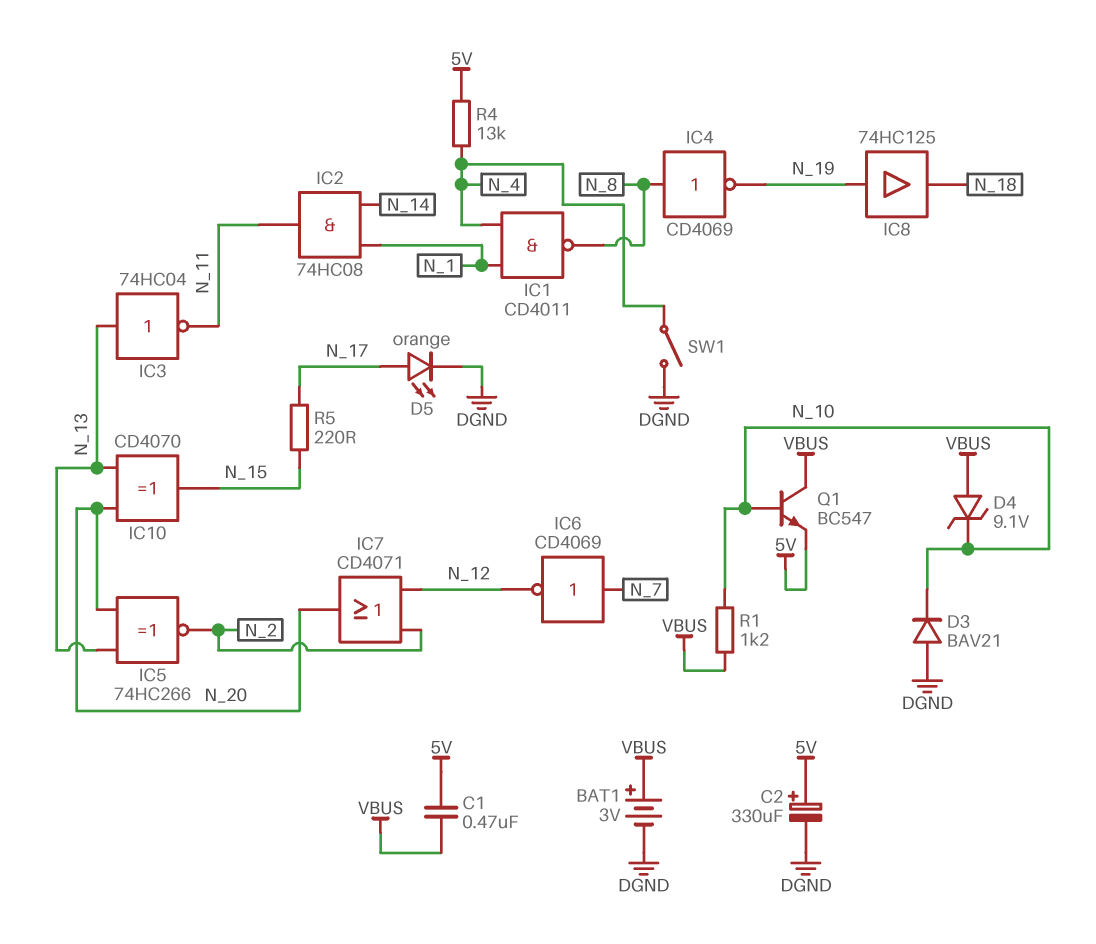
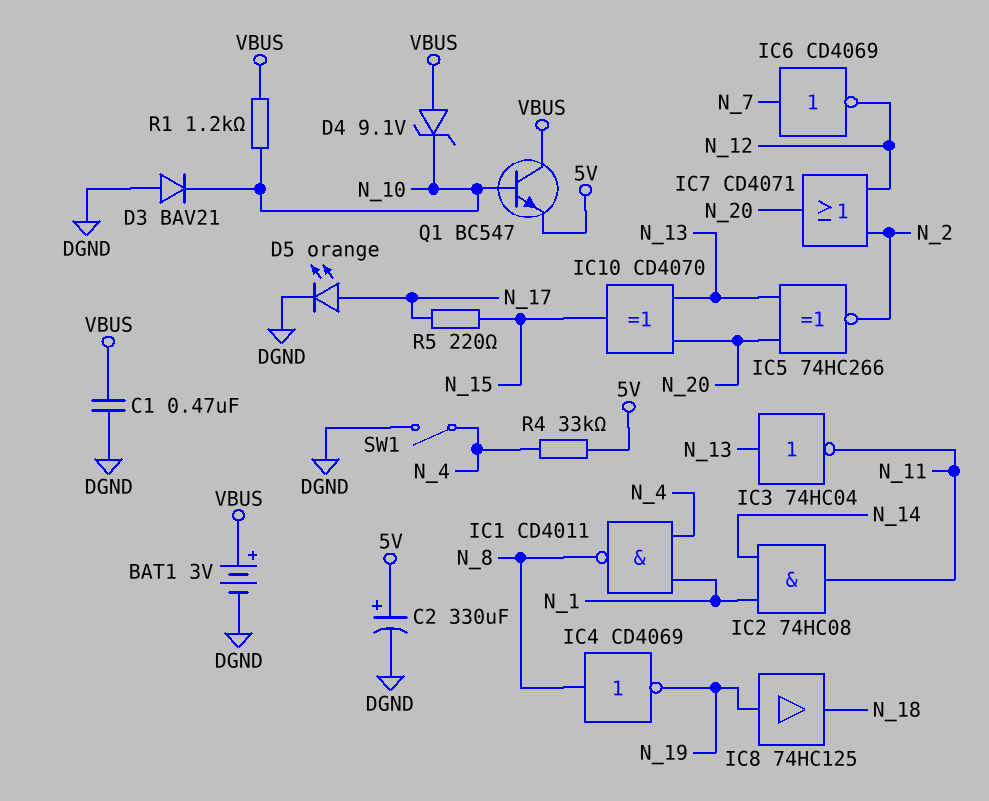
C1: 470nF (5V, VBUS) -> 470nF (DGND, VBUS)
R4: 13k (5V, N_4) -> 33k (5V, N_4)

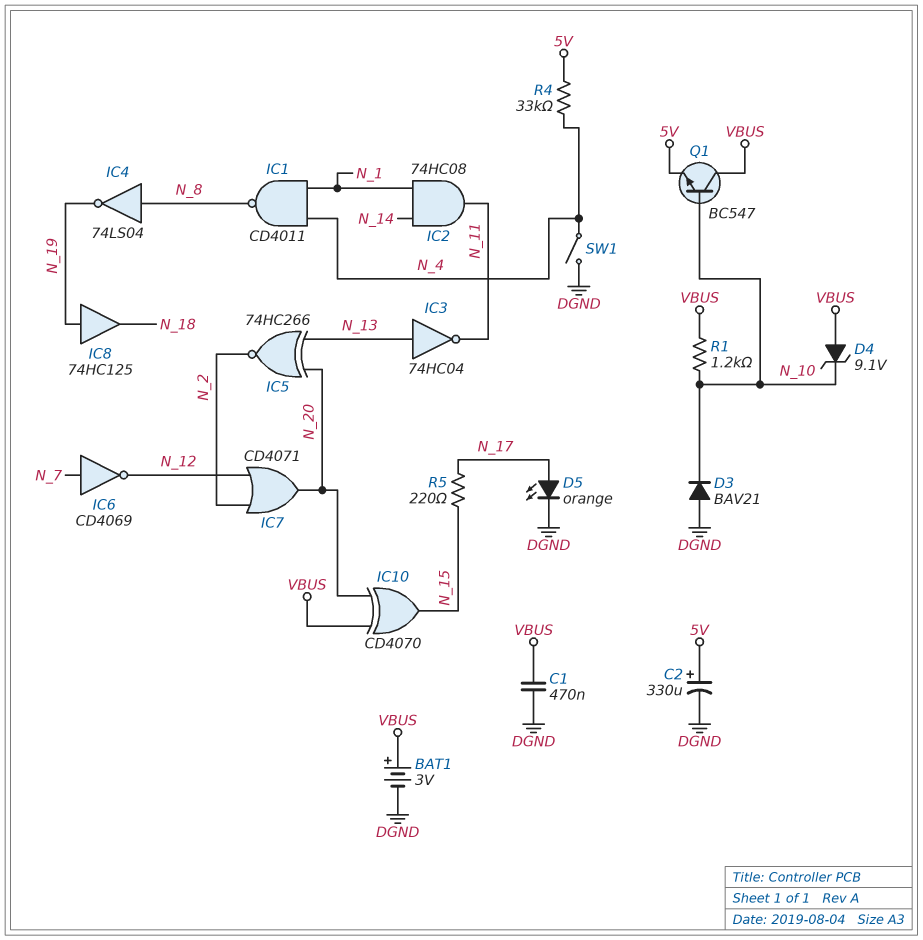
IC4: NOT CD4069 (in N_8, out N_19) -> NOT 74LS04 (in N_8, out N_19)
IC10: XOR CD4070 (in N_13, in N_20, out N_15) -> XOR CD4070 (in N_20, in VBUS, out N_15)

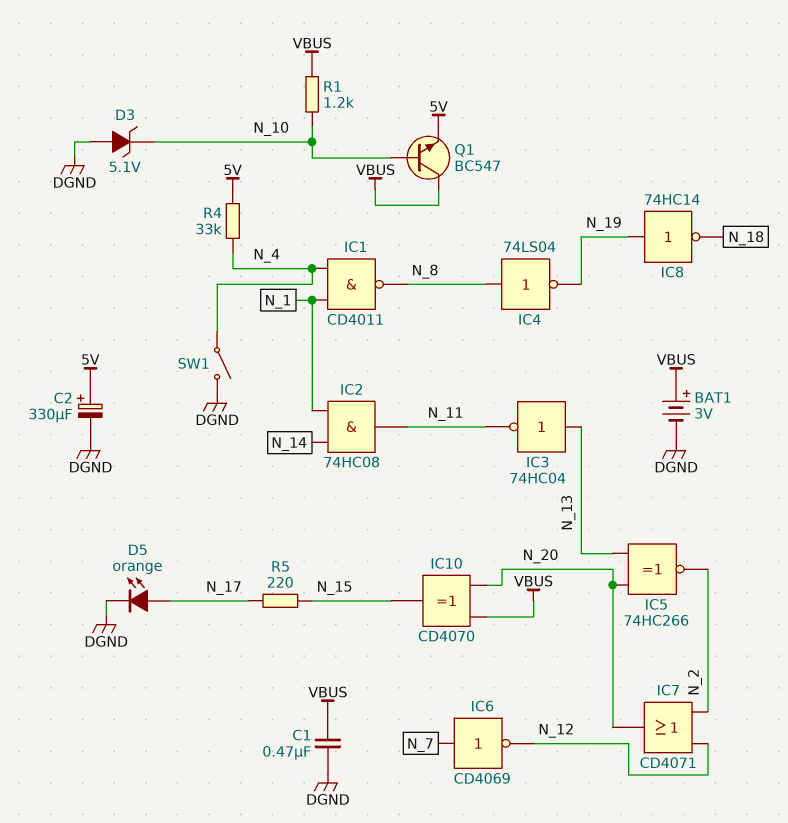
D3: diode BAV21 (A DGND, K N_10) -> zener 5.1V (A DGND, K N_10)
D4: zener 9.1V (A VBUS, K N_10) -> none
IC8: buffer 74HC125 (in N_19, out N_18) -> NOT 74HC14 (in N_19, out N_18)

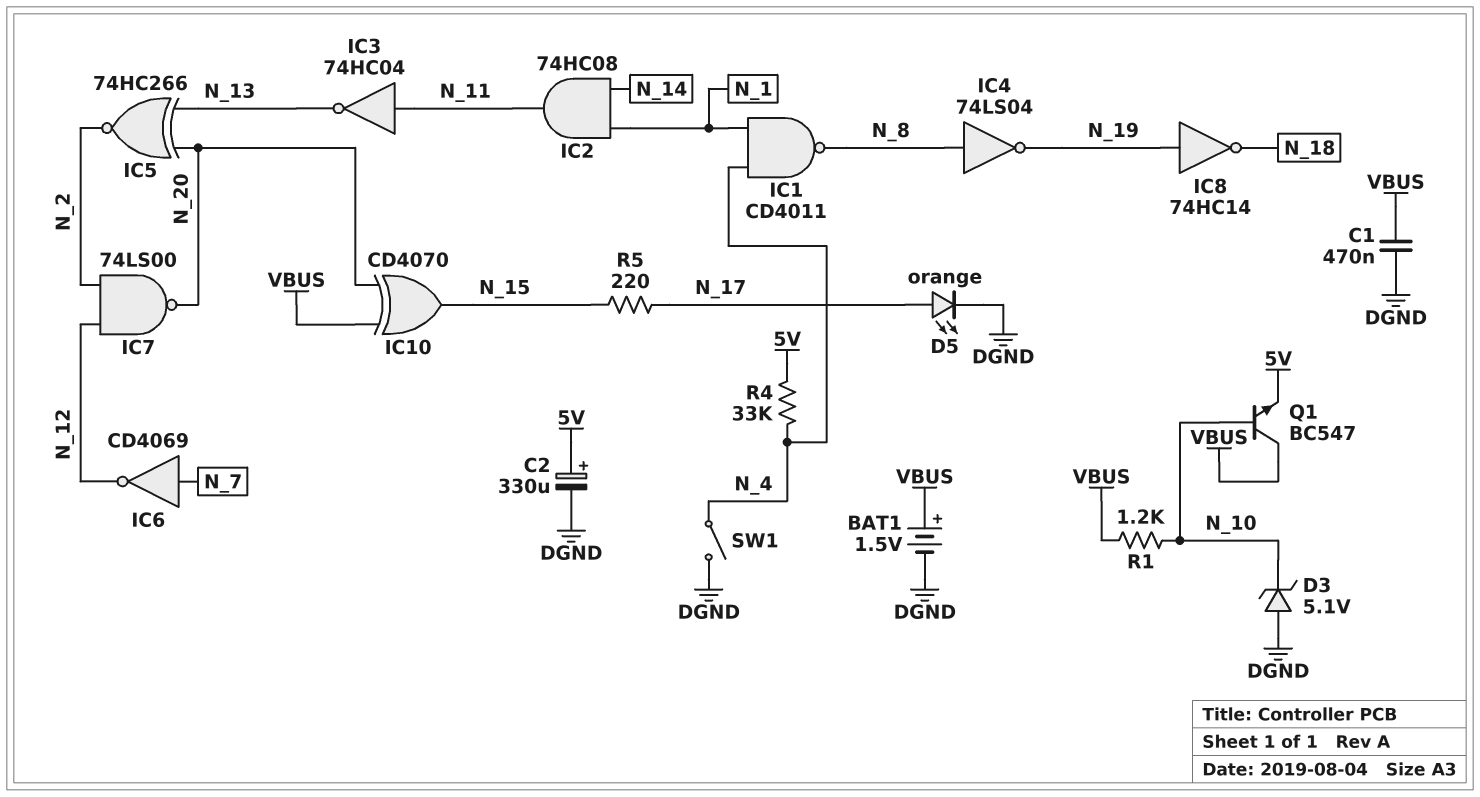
BAT1: 3V (plus VBUS, minus DGND) -> 1.5V (plus VBUS, minus DGND)
IC3: NOT 74HC04 (in N_13, out N_11) -> NOT 74HC04 (in N_11, out N_13)
IC7: OR CD4071 (in N_2, in N_12, out N_20) -> NAND 74LS00 (in N_2, in N_12, out N_20)

